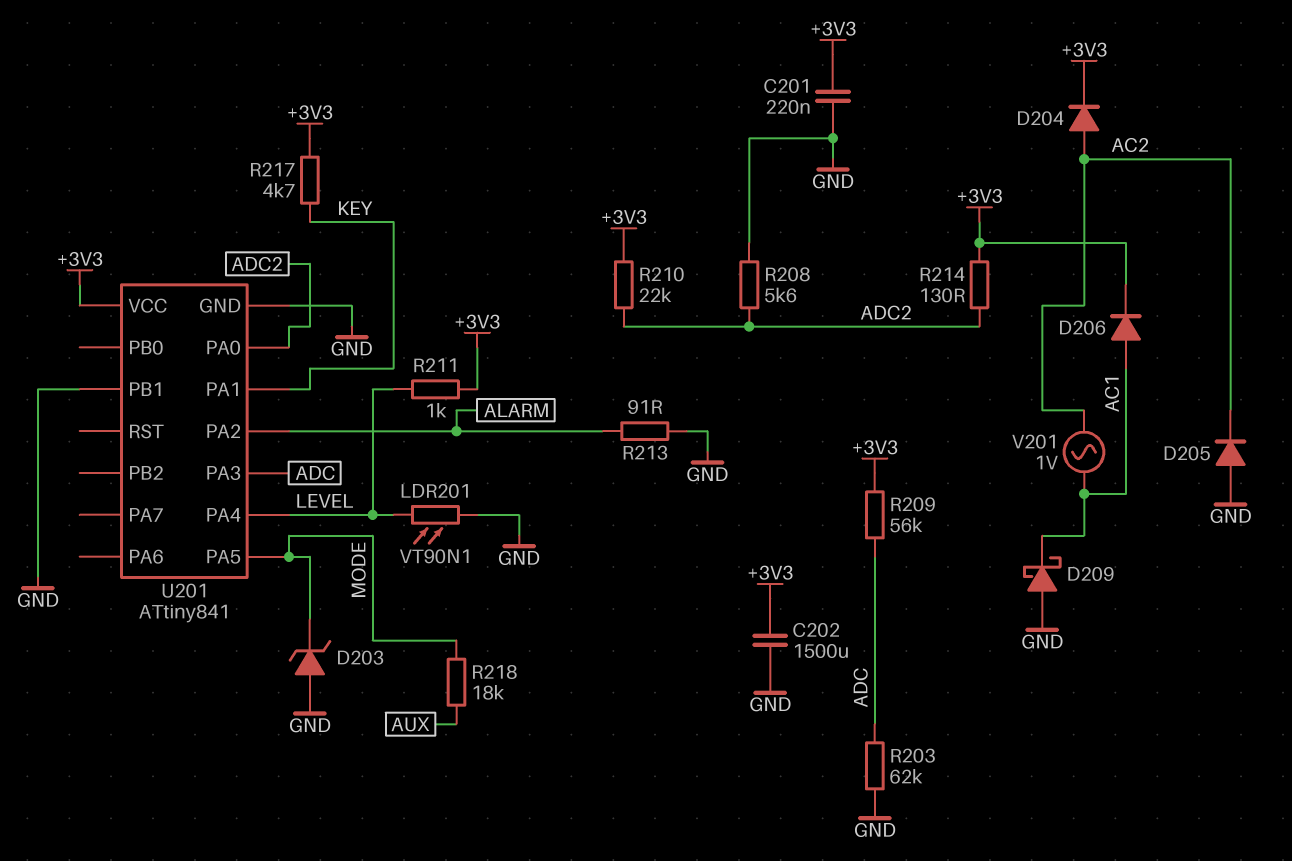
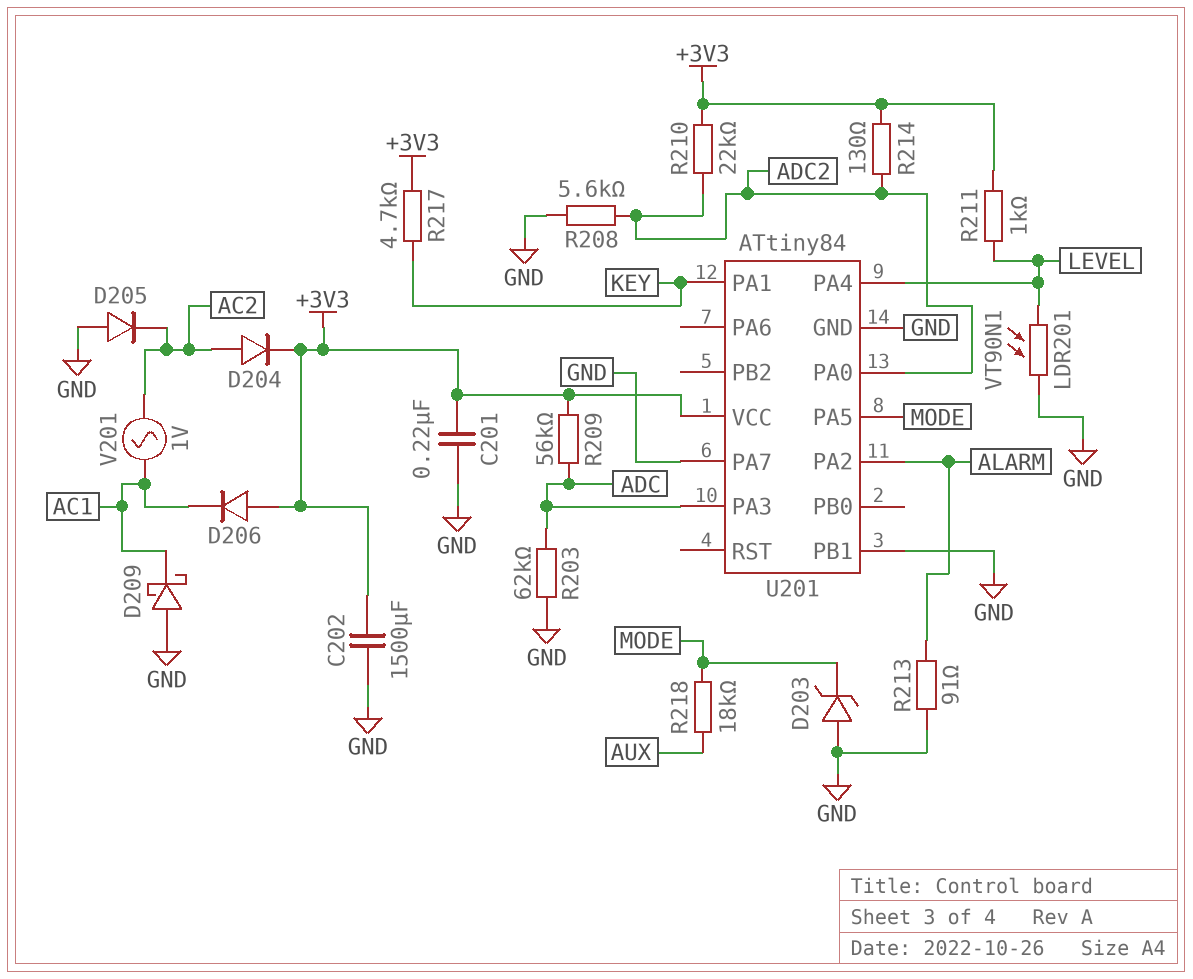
D206: diode (A AC1, K +3V3) -> diode (A +3V3, K AC1)
U201: ATtiny841 -> ATtiny84
U201 pin PA7: none -> GND

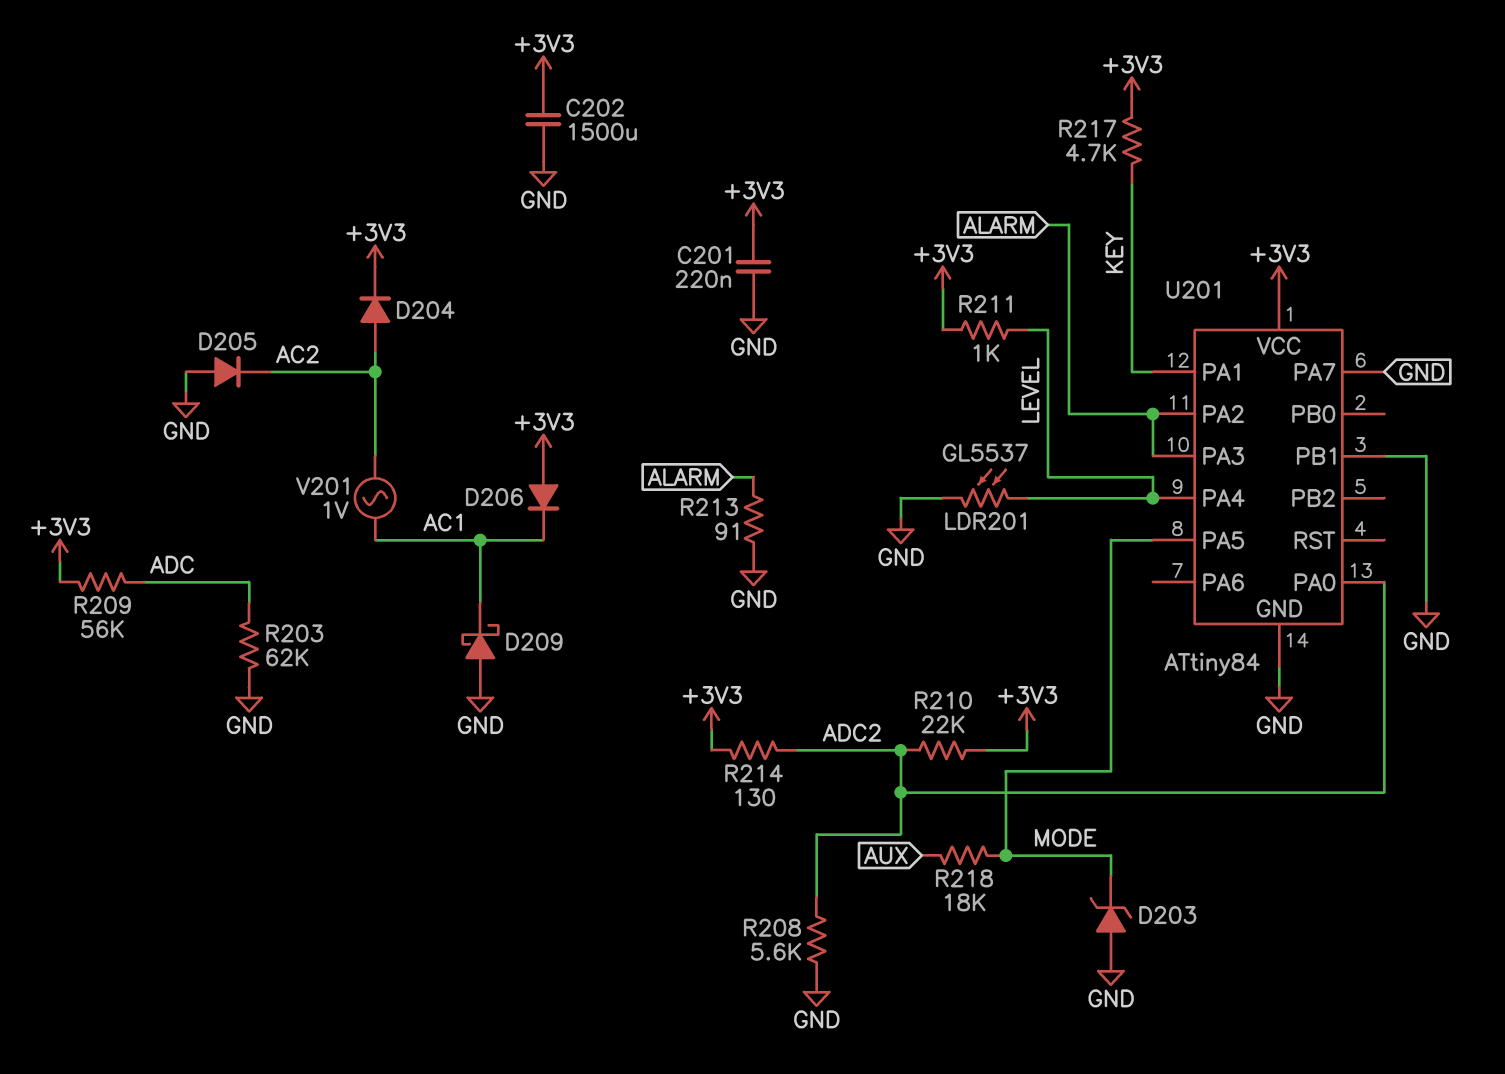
LDR201: VT90N1 (GND, LEVEL) -> GL5537 (GND, LEVEL)
U201 pin PA3: ADC -> ALARM

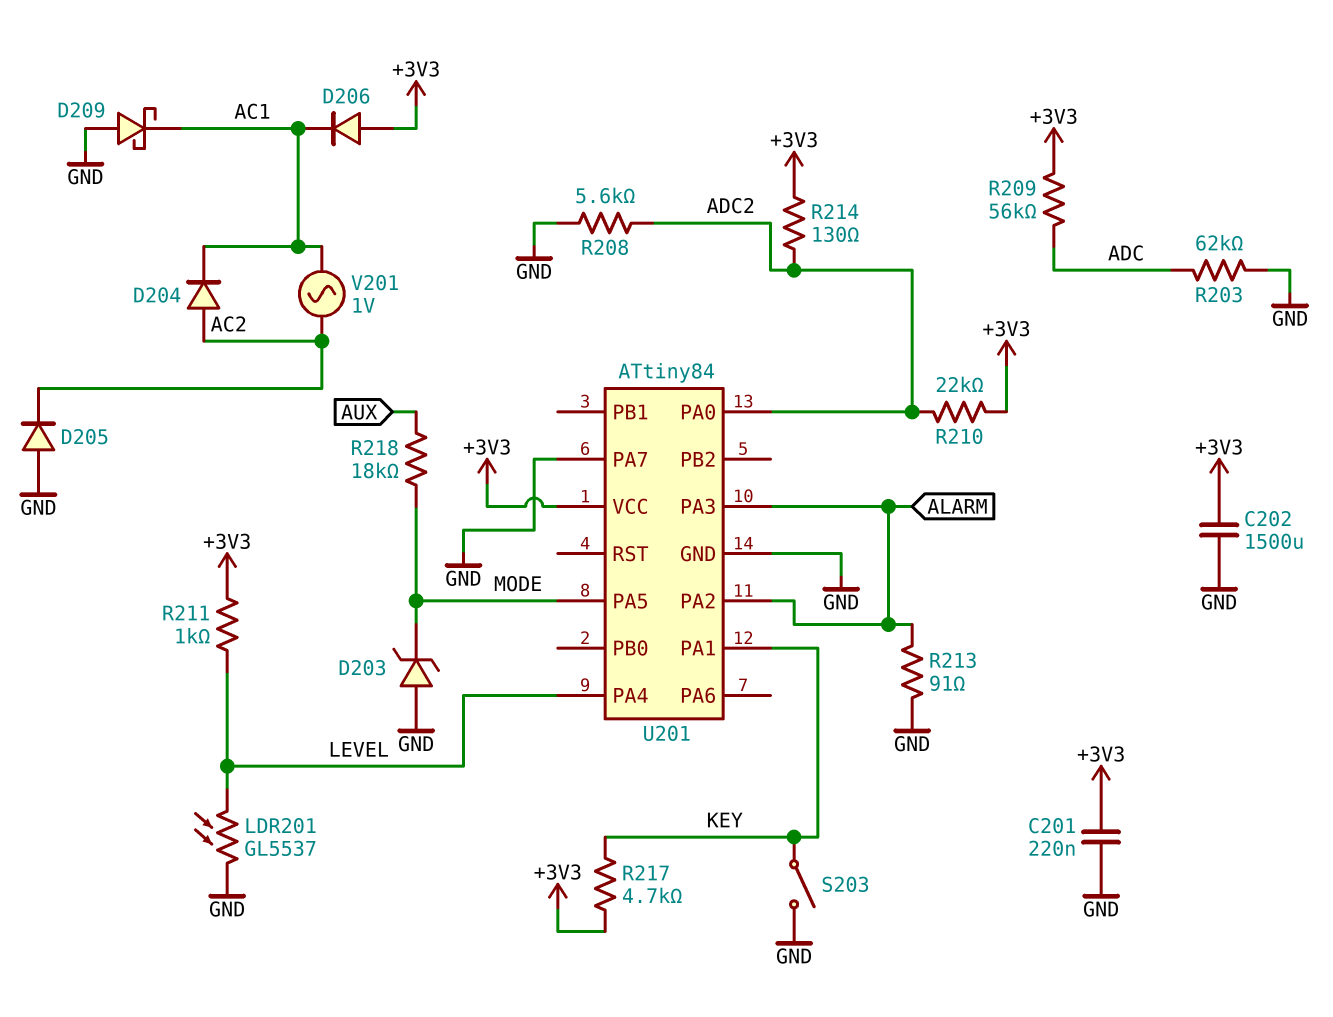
D204: diode (A AC2, K +3V3) -> diode (A AC2, K AC1)
S203: none -> switch (GND, KEY)
U201 pin PB1: GND -> none

